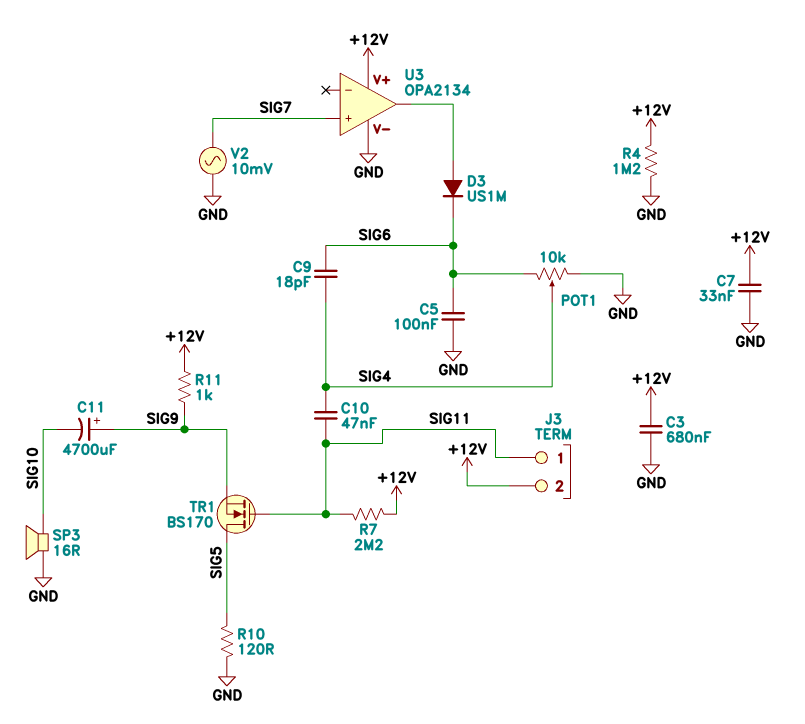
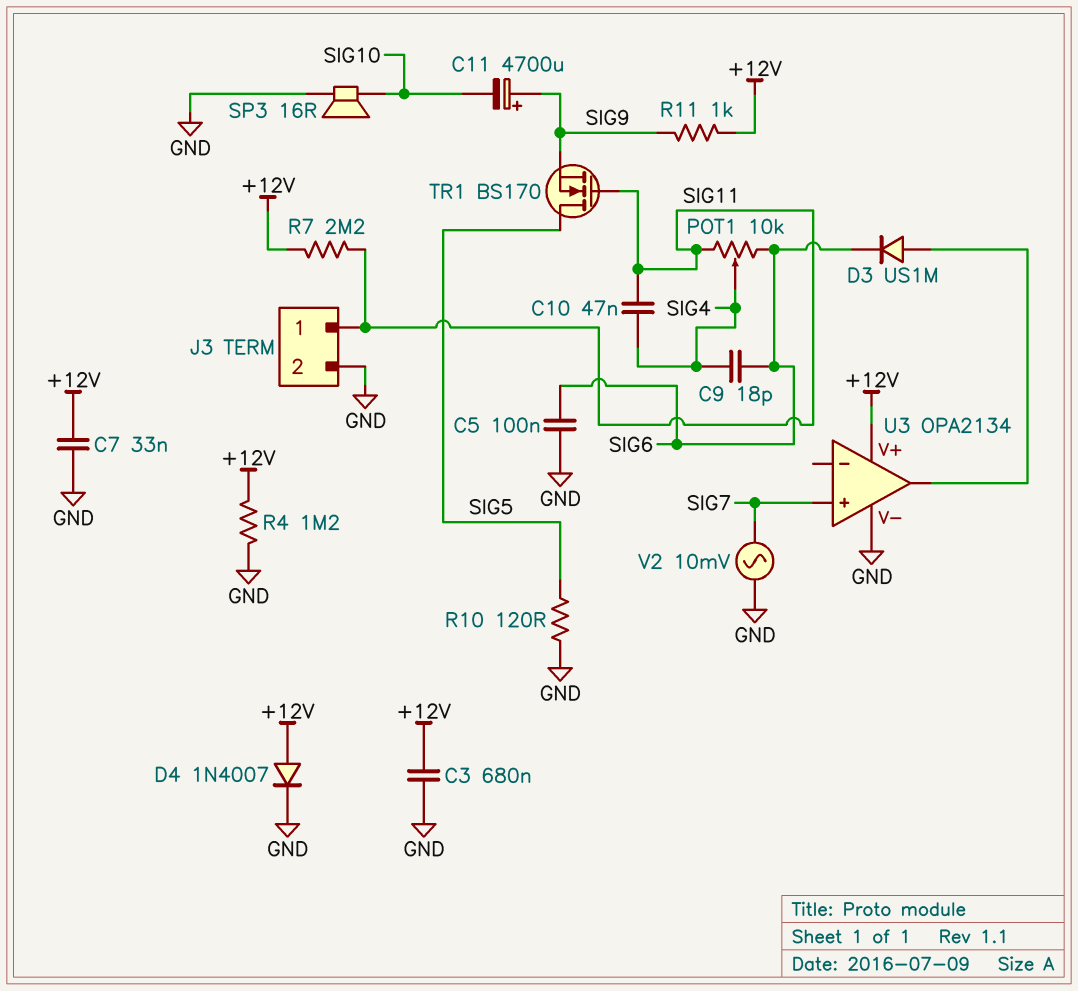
D4: none -> diode 1N4007 (A +12V, K GND)
J3 pin 2: +12V -> GND
POT1: 10k (GND, SIG6, wiper SIG4) -> 10k (SIG6, SIG11, wiper SIG4)

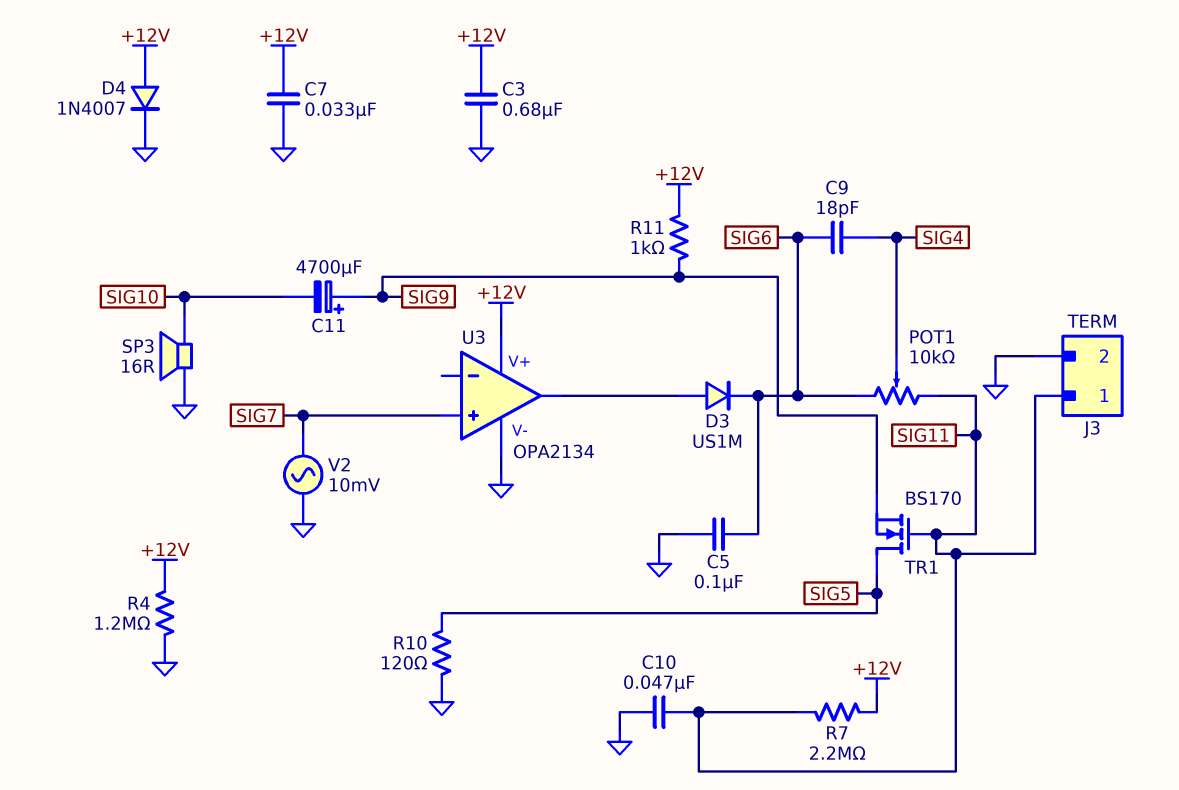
C10: 47nF (SIG4, SIG11) -> 47nF (GND, SIG11)

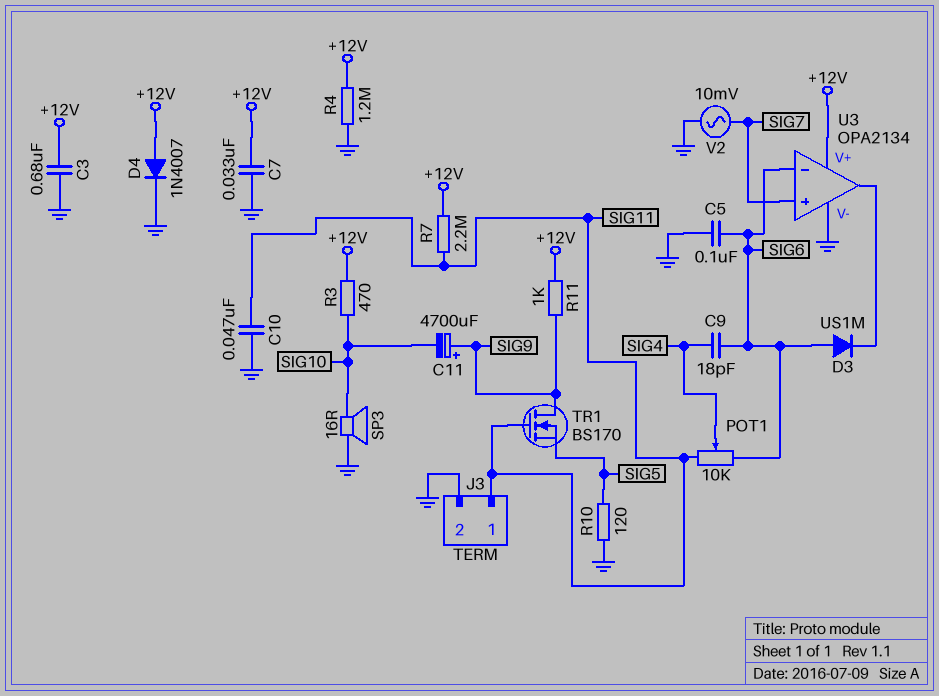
D3: diode US1M (A U3/out, K SIG6) -> diode US1M (A SIG6, K U3/out)
R3: none -> 470 (+12V, SIG10)
TR1: NMOS BS170 (G SIG11, D SIG5, S SIG9) -> NMOS BS170 (G SIG11, D SIG9, S SIG5)
U3 pin in-: none -> SIG6

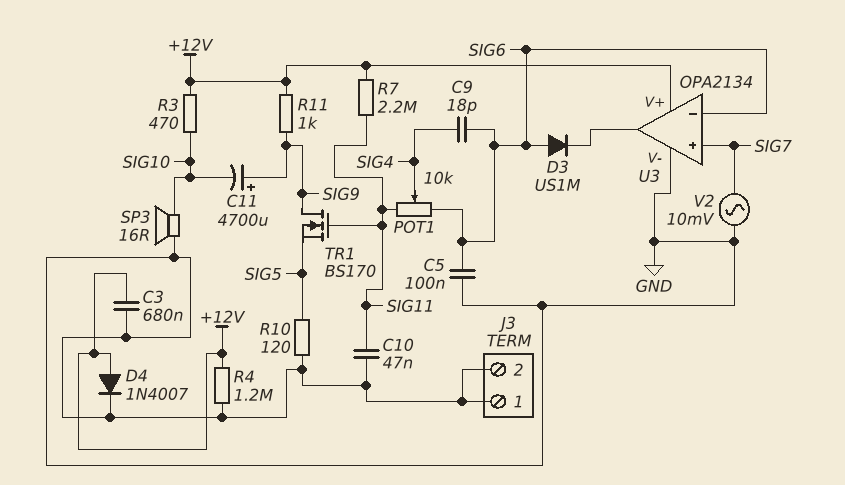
C7: 33nF (+12V, GND) -> none
J3 pin 1: SIG11 -> GND

